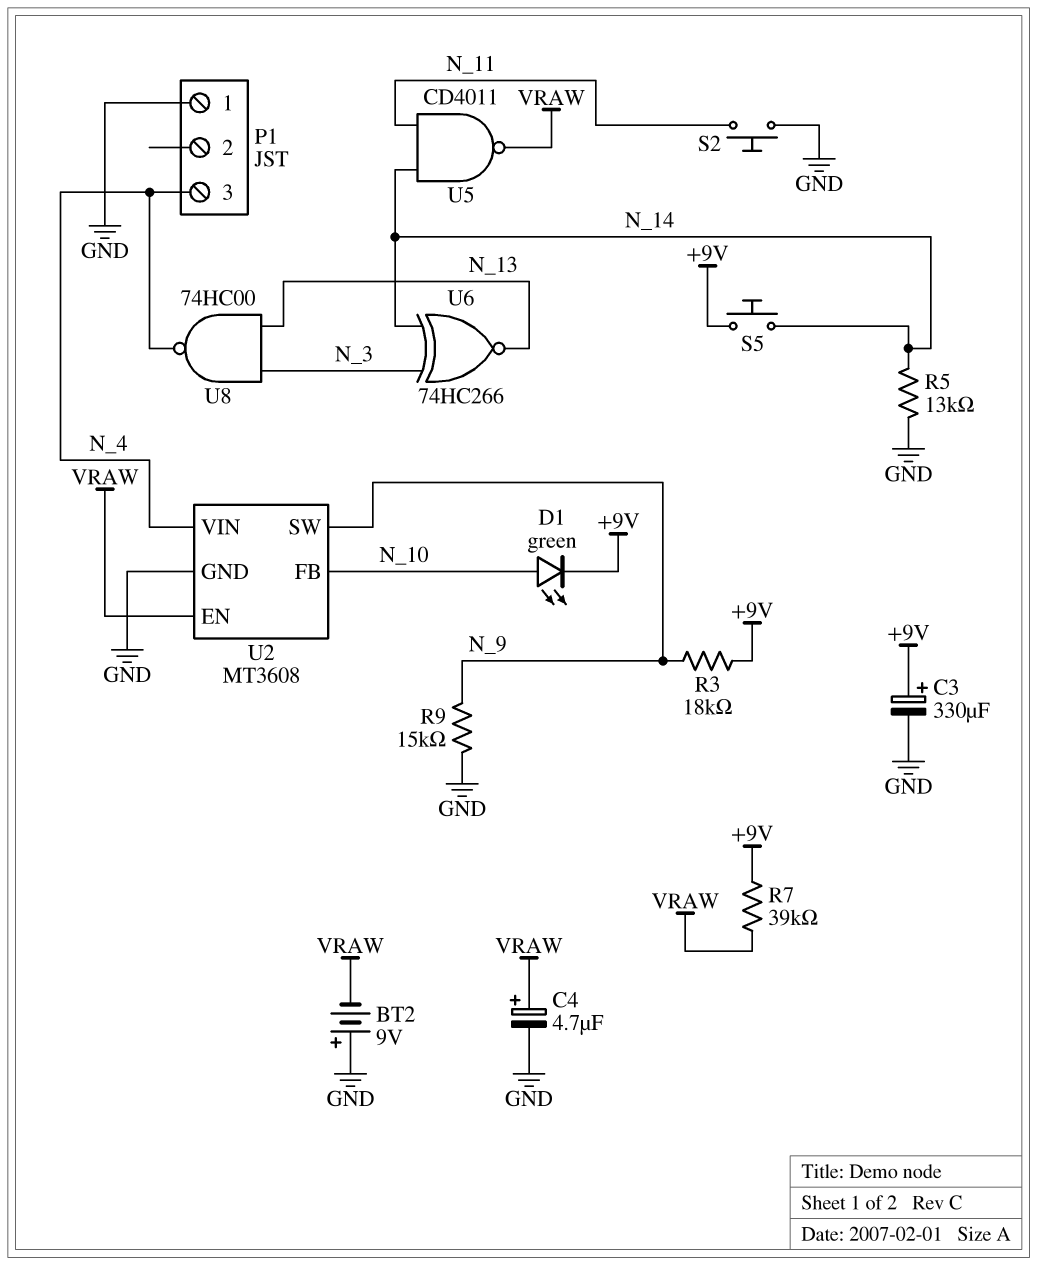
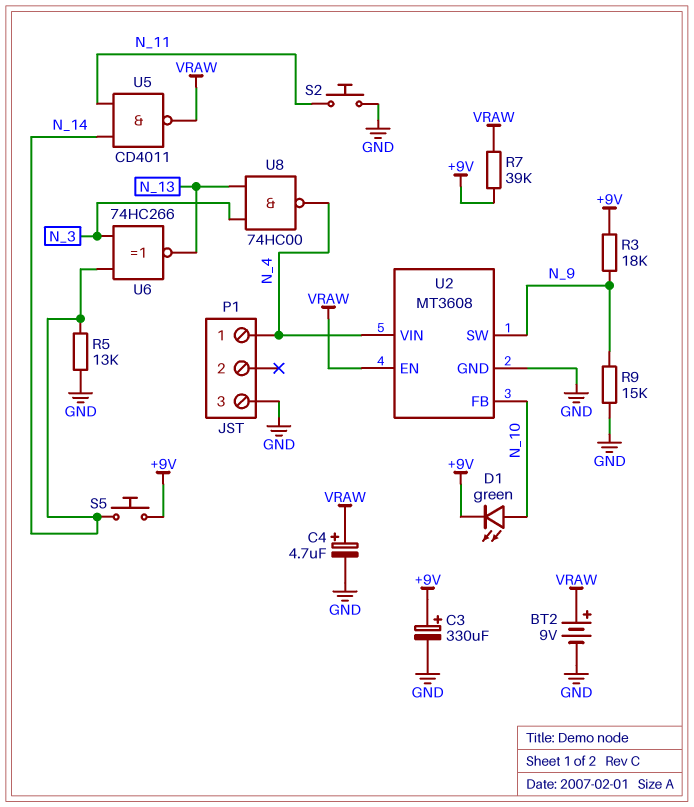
BT2: 9V (plus GND, minus VRAW) -> 9V (plus VRAW, minus GND)
P1 pin 1: GND -> N_4
P1 pin 3: N_4 -> GND

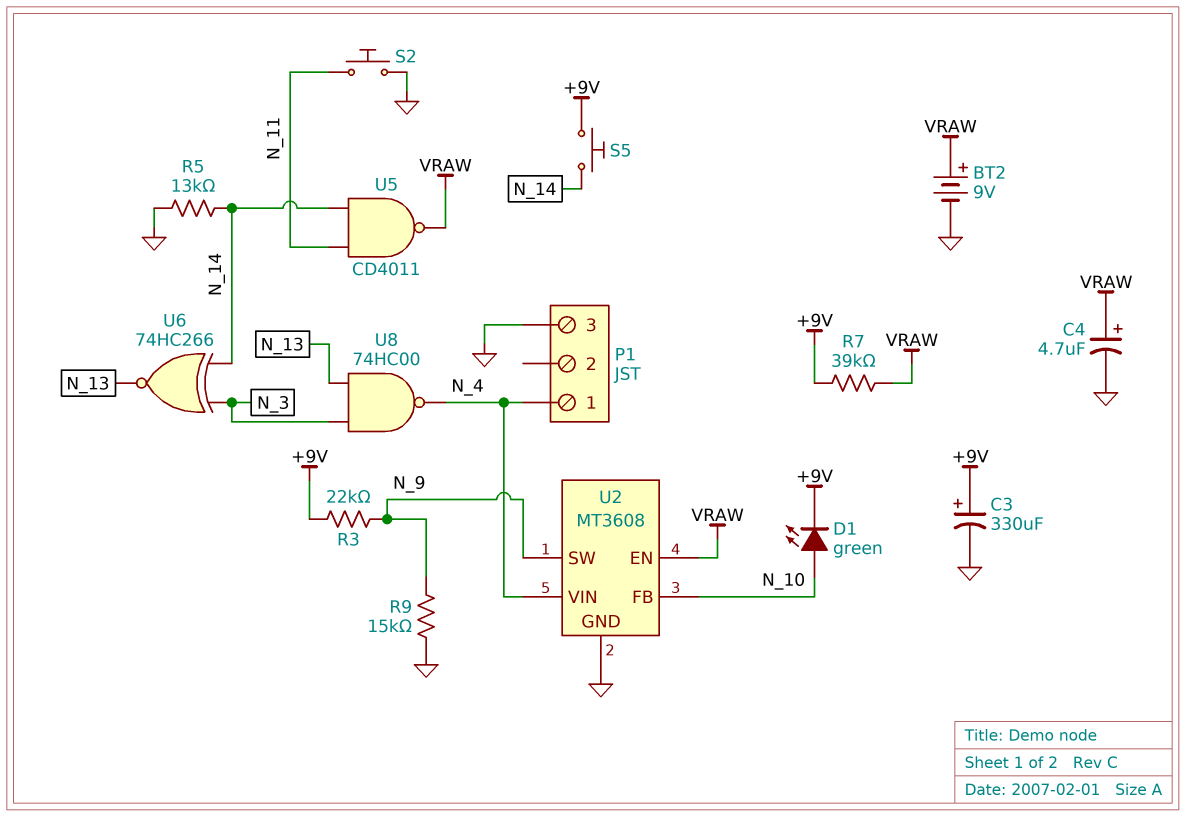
R3: 18k (+9V, N_9) -> 22k (+9V, N_9)

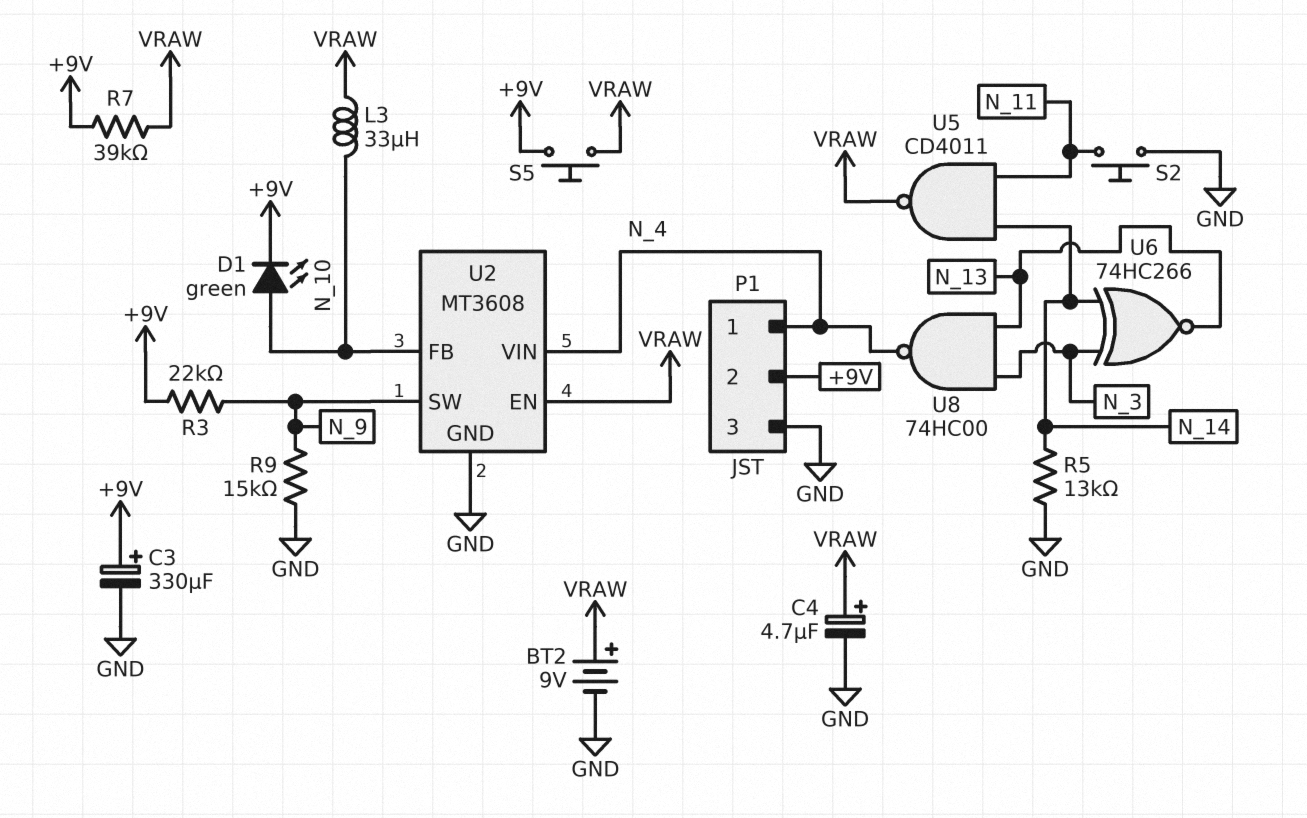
L3: none -> 33uH (N_10, VRAW)
P1 pin 2: none -> +9V
S5: button (+9V, N_14) -> button (+9V, VRAW)

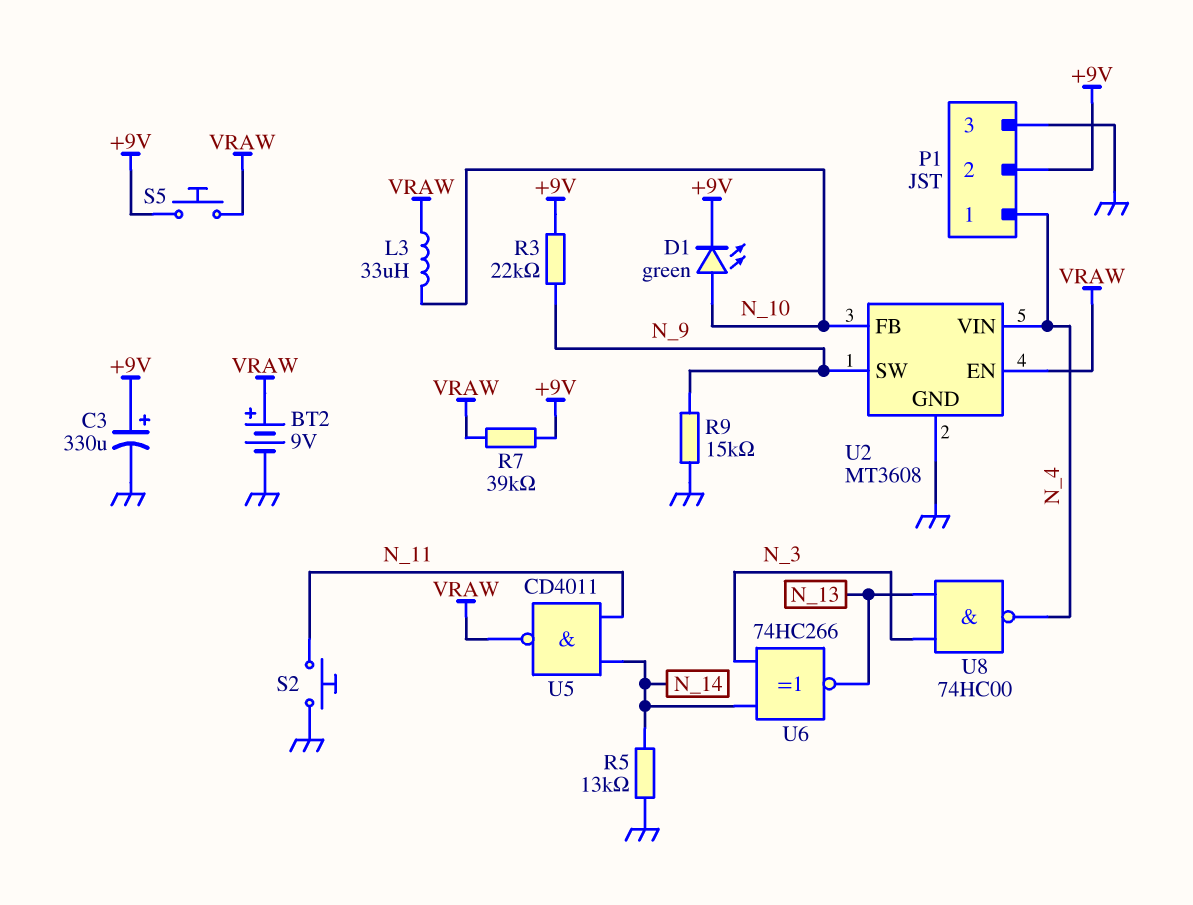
C4: 4.7uF (plus VRAW, minus GND) -> none

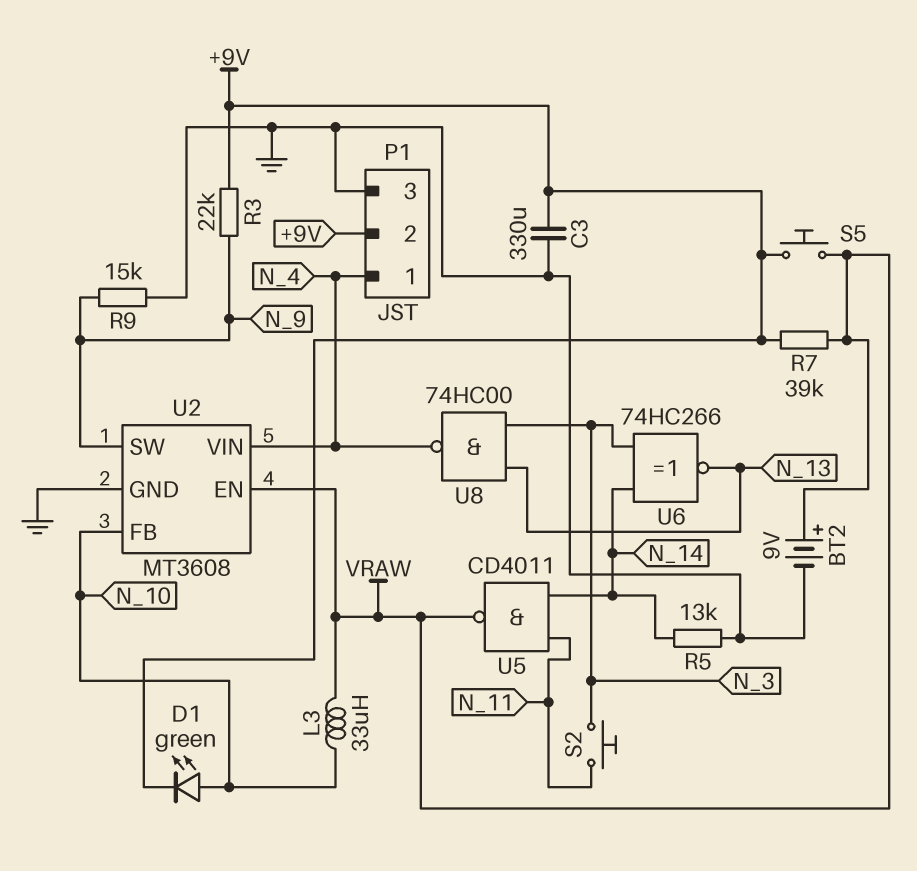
C3: 330uF (plus +9V, minus GND) -> 330uF (+9V, GND)
S2: button (GND, N_11) -> button (N_3, N_11)

